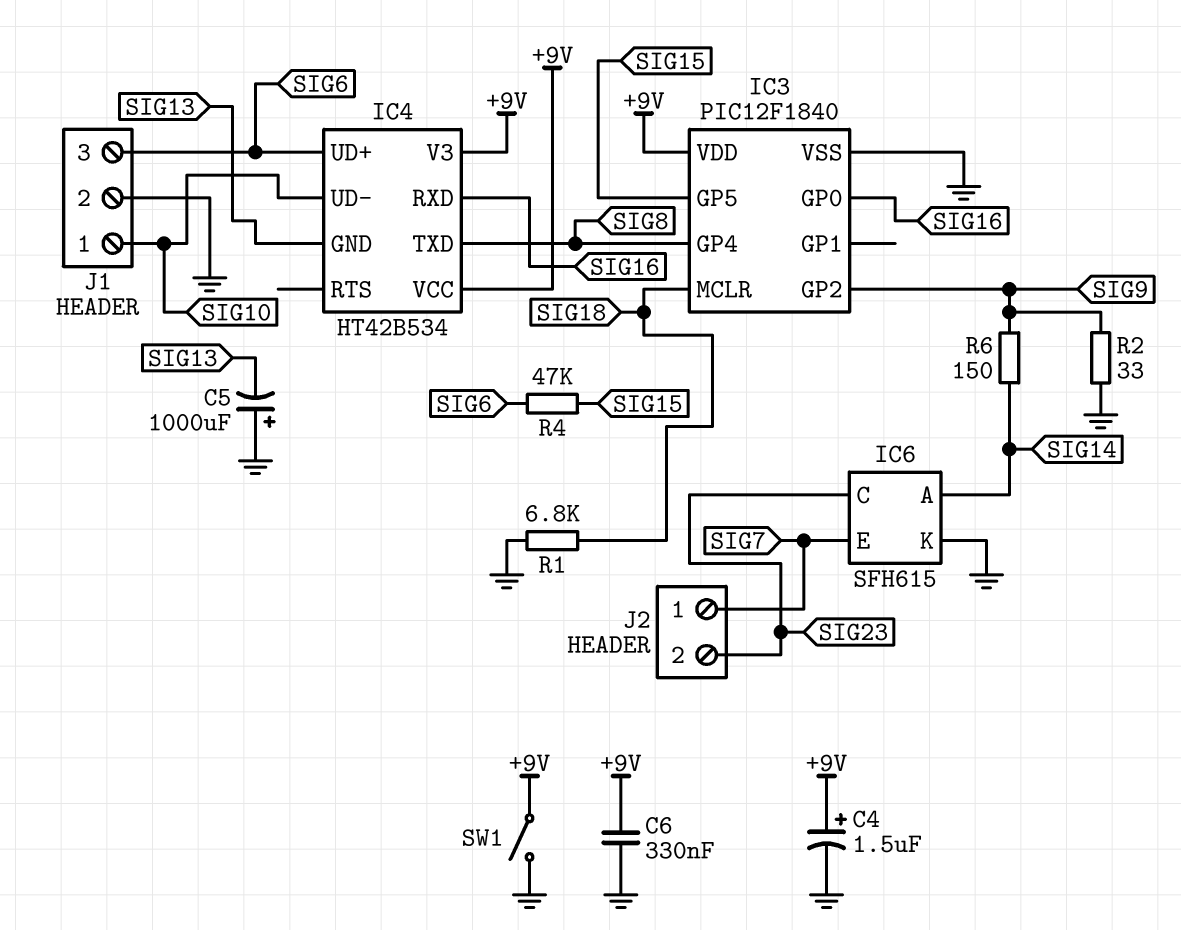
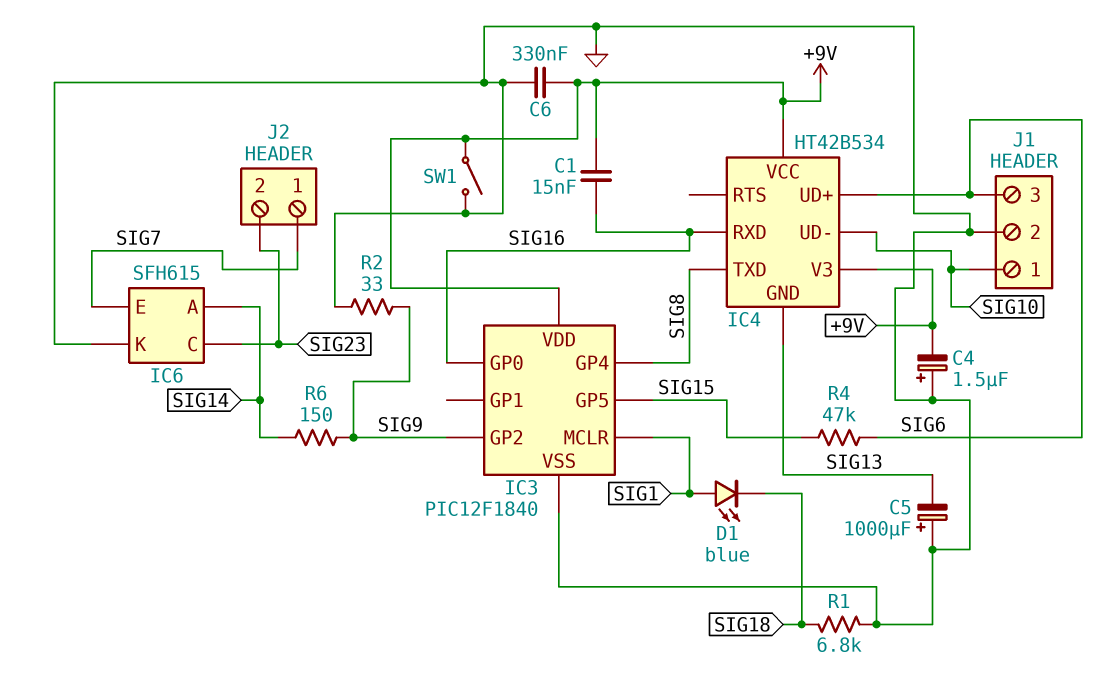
C1: none -> 15nF (+9V, SIG16)
C4: 1.5uF (plus +9V, minus GND) -> 1.5uF (plus GND, minus +9V)
D1: none -> LED blue (A SIG1, K SIG18)
IC3 pin MCLR: SIG18 -> SIG1

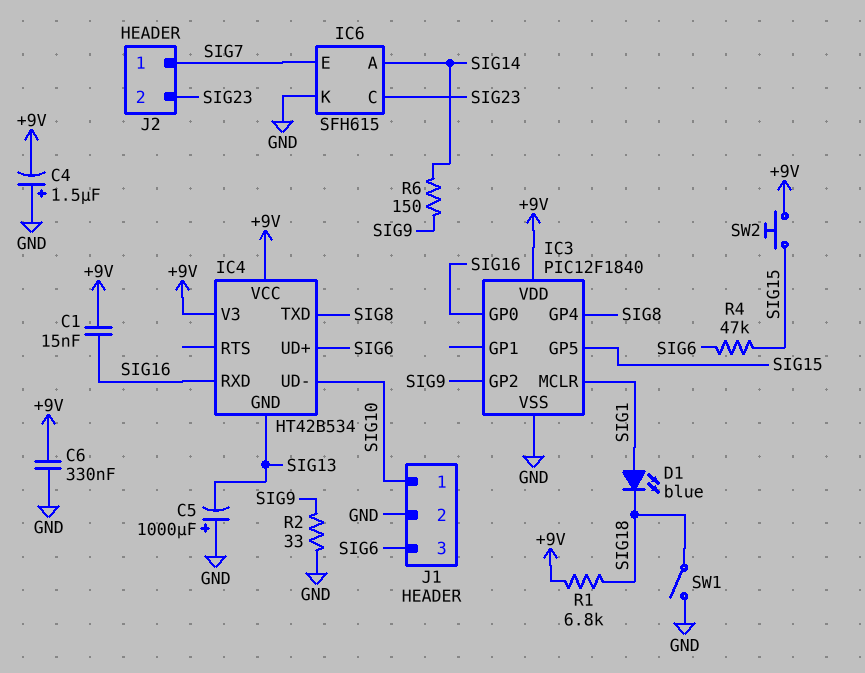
R1: 6.8k (GND, SIG18) -> 6.8k (+9V, SIG18)
SW1: switch (+9V, GND) -> switch (GND, SIG18)
SW2: none -> button (+9V, SIG15)

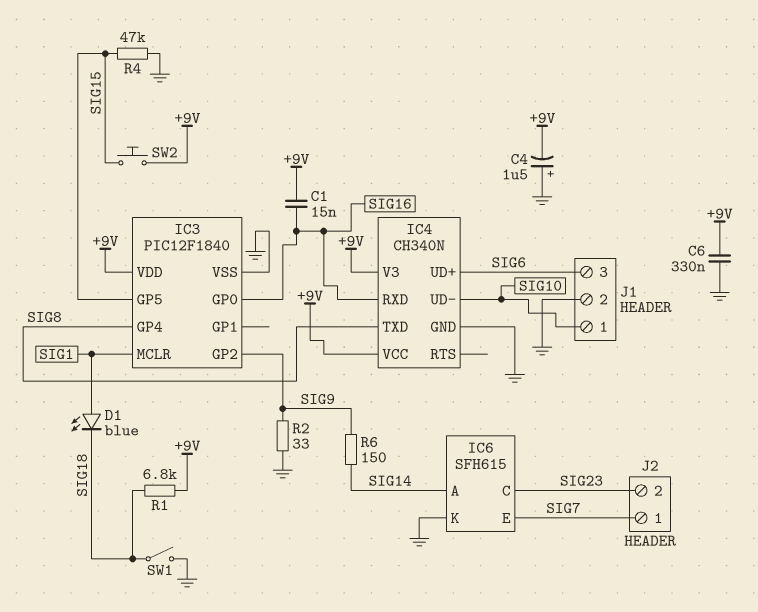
C5: 1000uF (plus GND, minus SIG13) -> none
IC4: HT42B534 -> CH340N
IC4 pin GND: SIG13 -> GND
R4: 47k (SIG6, SIG15) -> 47k (GND, SIG15)

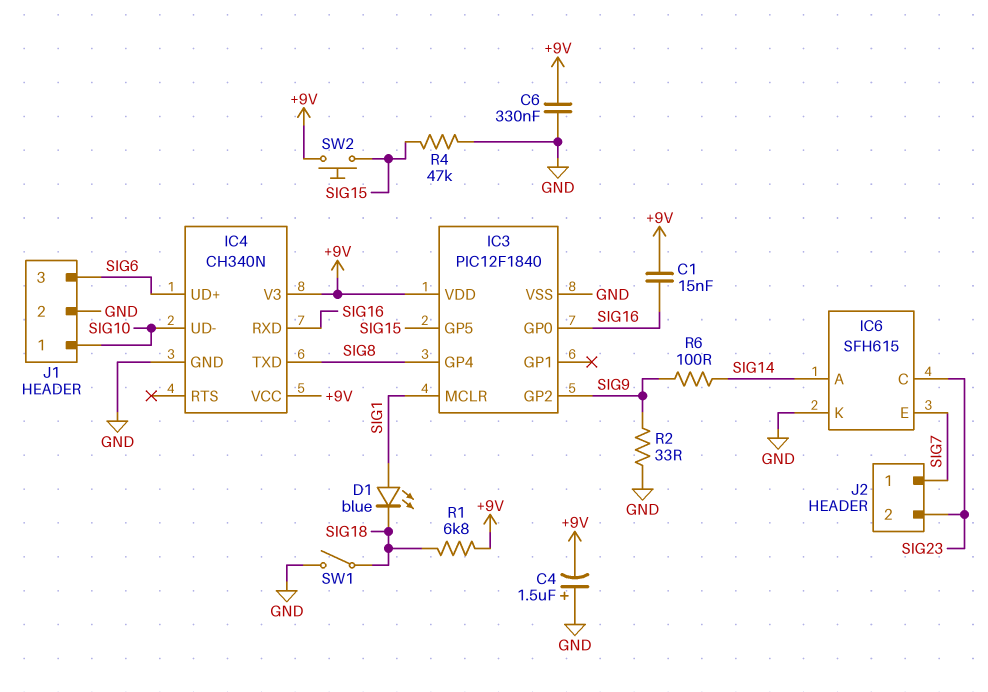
R6: 150 (SIG9, SIG14) -> 100 (SIG9, SIG14)

